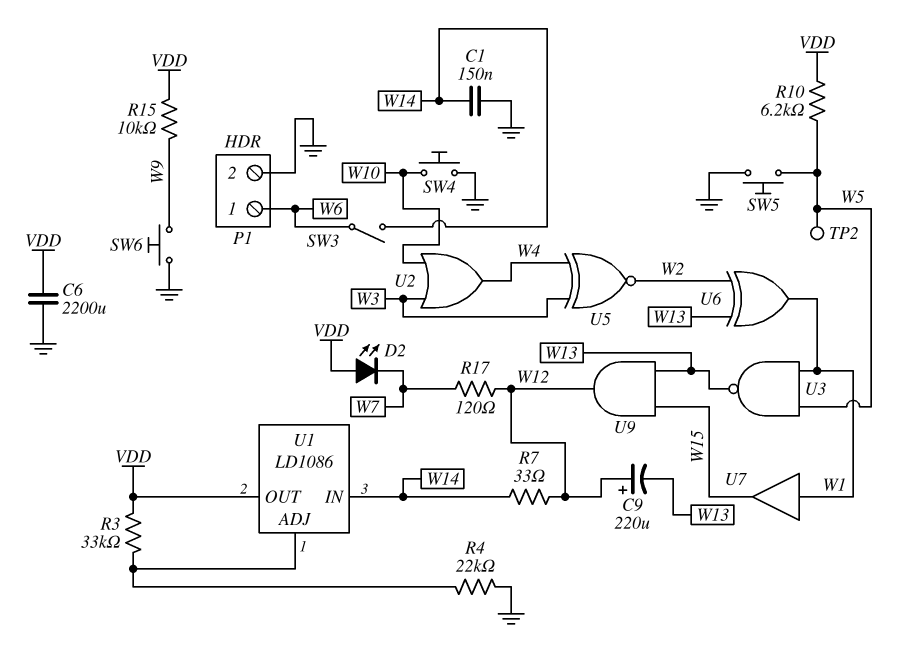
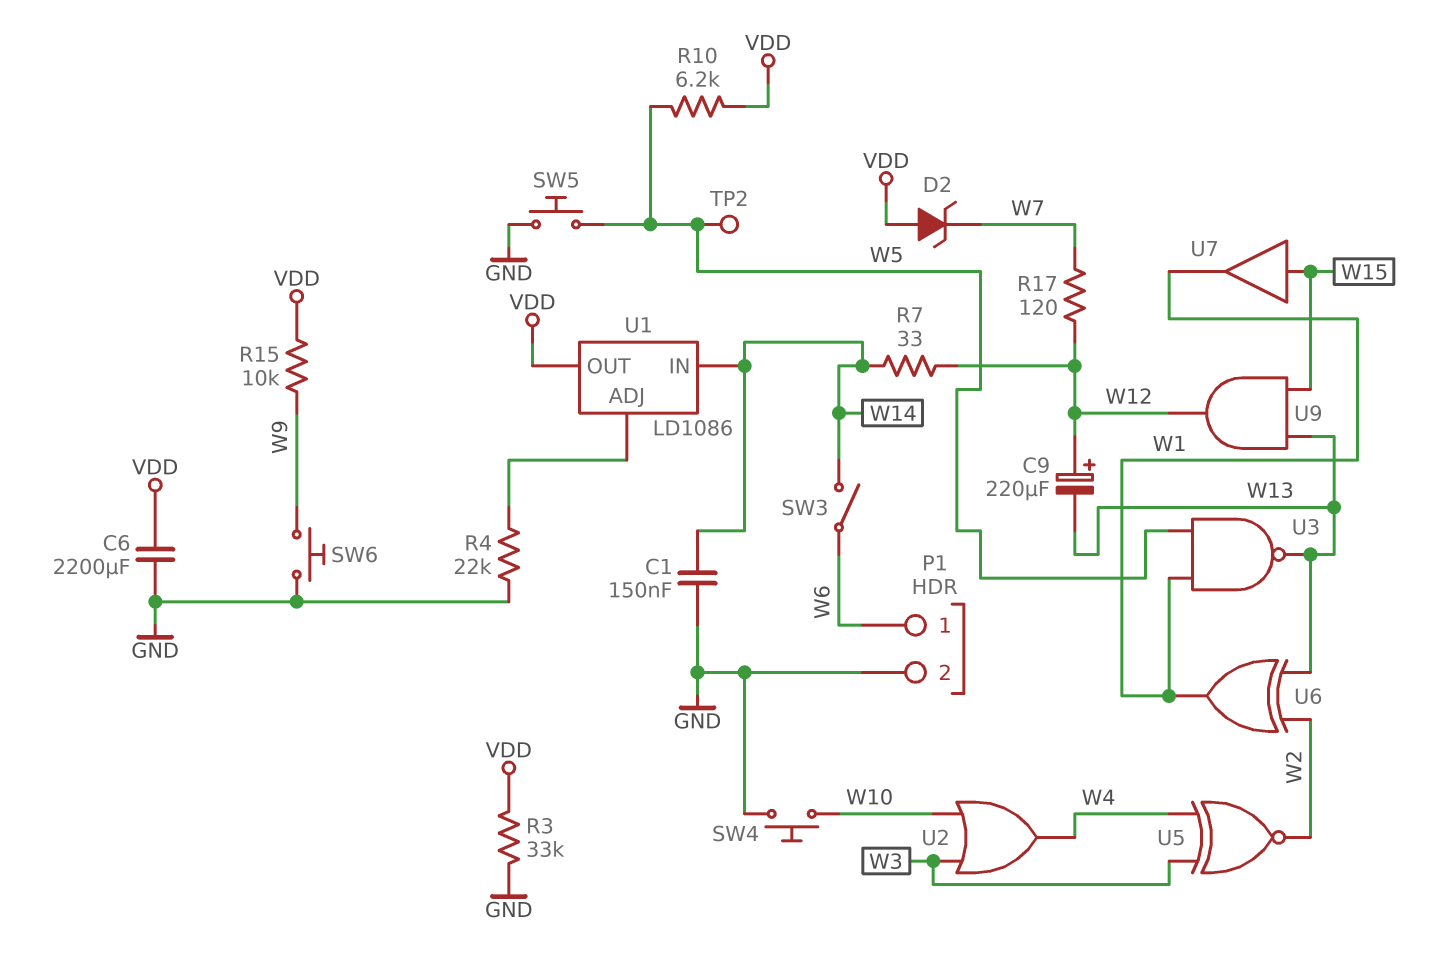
D2: LED (A VDD, K W7) -> zener (A VDD, K W7)
R3: 33k (U1/ADJ, VDD) -> 33k (GND, VDD)
U7: buffer (in W1, out W15) -> buffer (in W15, out W1)

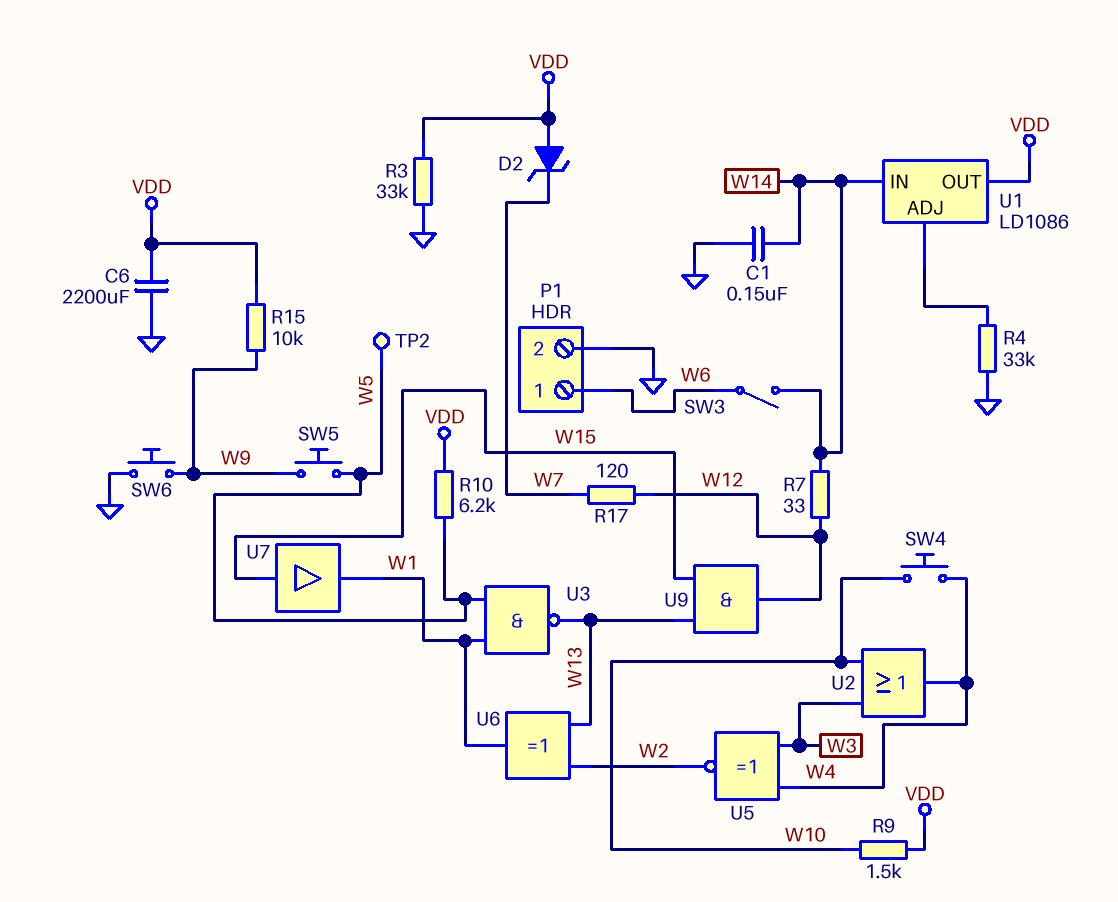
C9: 220uF (plus W12, minus W13) -> none
R4: 22k (GND, U1/ADJ) -> 33k (GND, U1/ADJ)
R9: none -> 1.5k (VDD, W10)
SW4: button (GND, W10) -> button (W4, W10)
SW5: button (GND, W5) -> button (W5, W9)

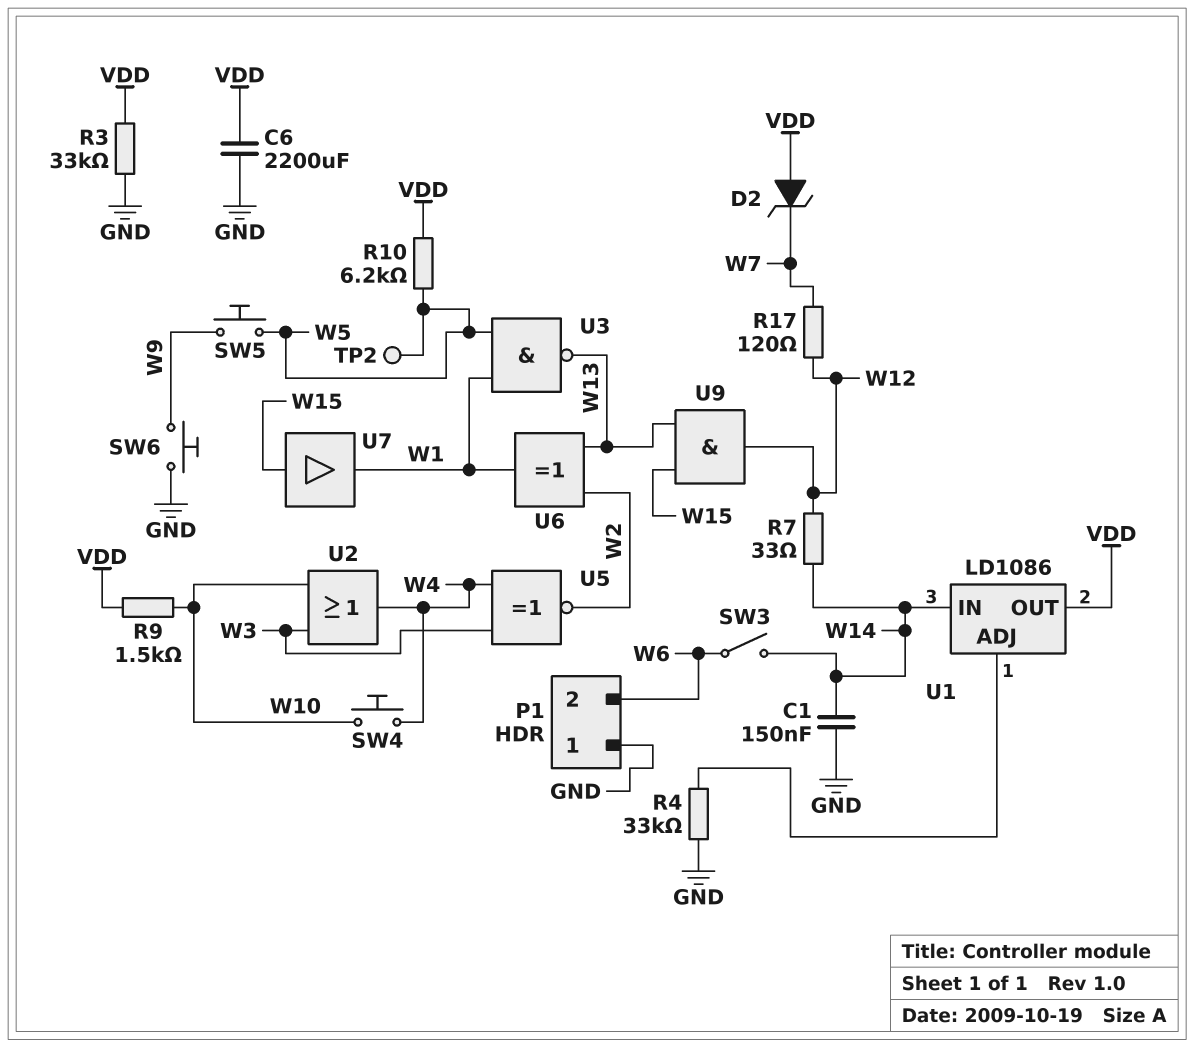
P1 pin 1: W6 -> GND
P1 pin 2: GND -> W6
R15: 10k (VDD, W9) -> none

